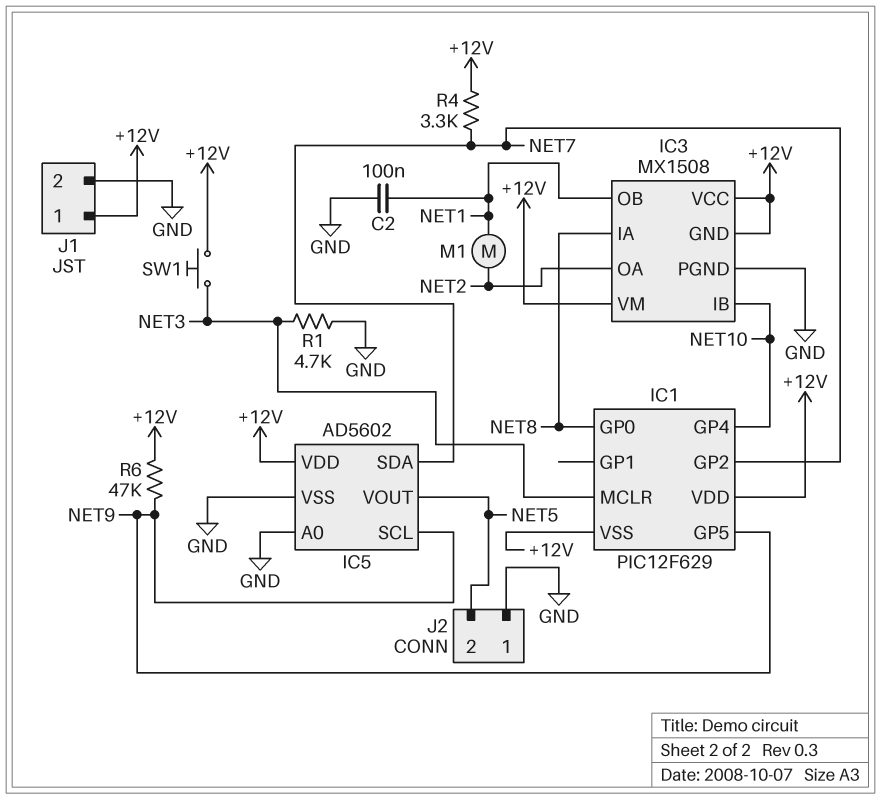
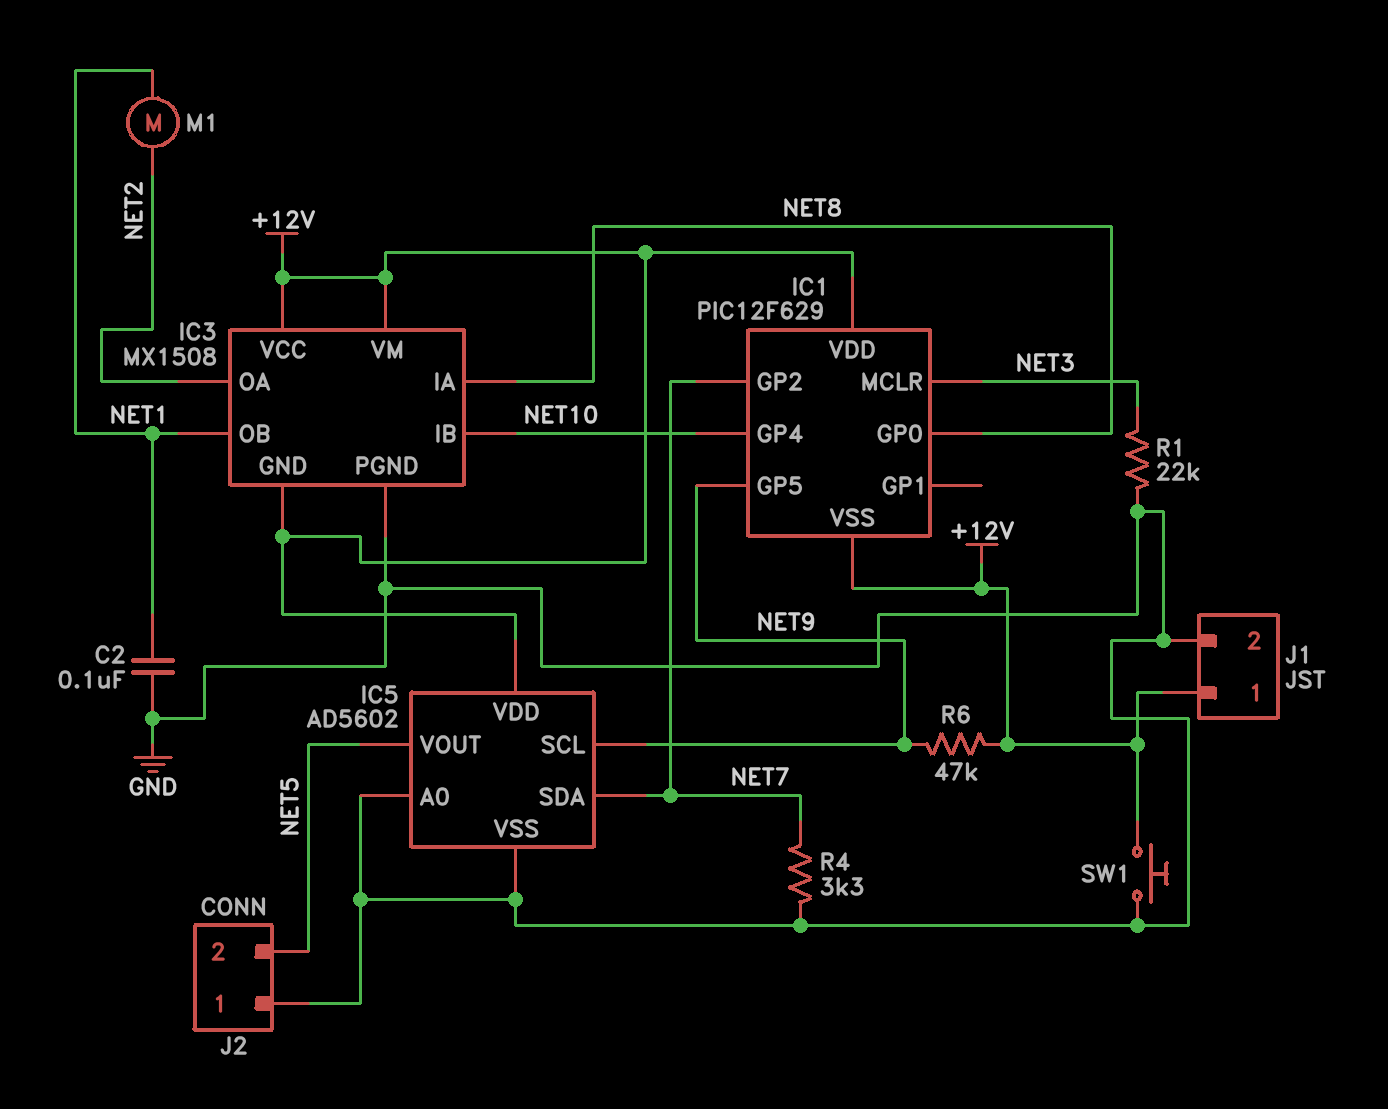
R1: 4.7k (GND, NET3) -> 22k (GND, NET3)
R4: 3.3k (+12V, NET7) -> 3.3k (GND, NET7)
SW1: button (+12V, NET3) -> button (+12V, GND)

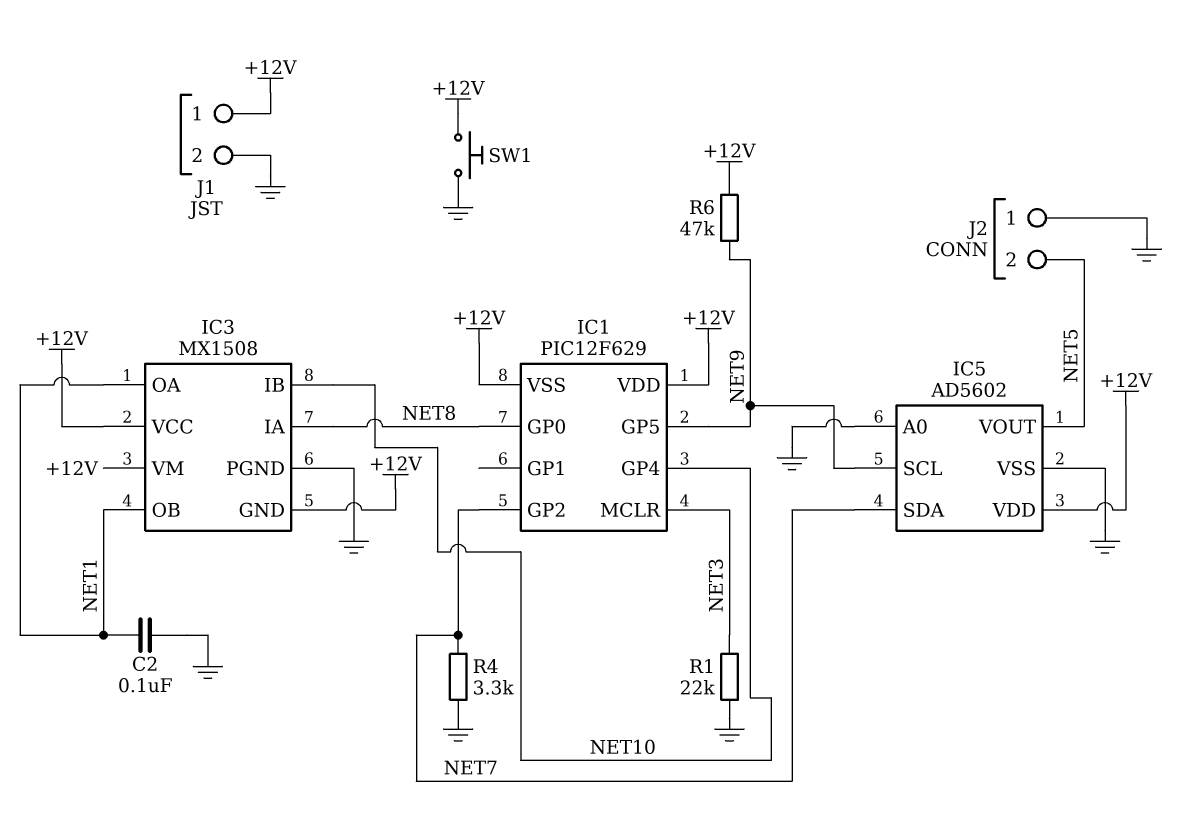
IC3 pin OA: NET2 -> NET1
M1: motor (NET1, NET2) -> none

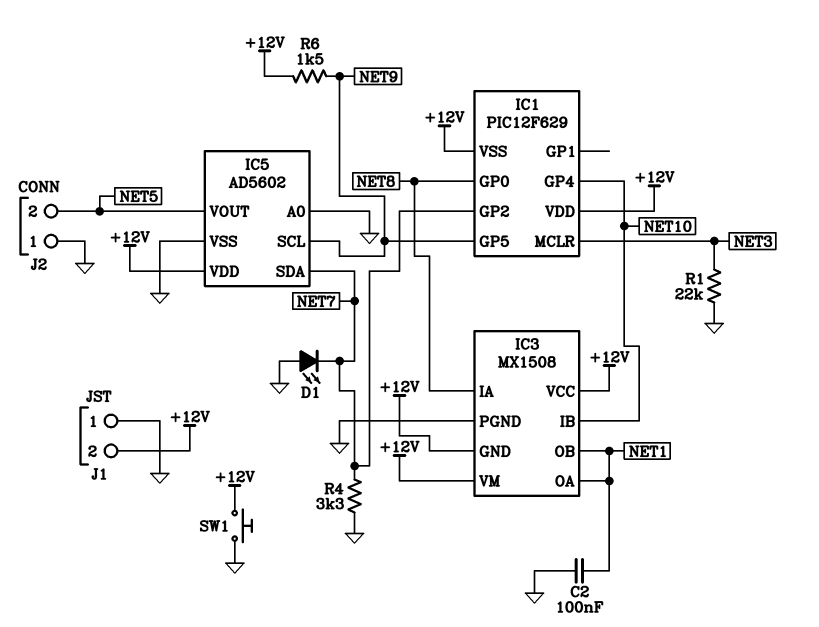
D1: none -> LED (A GND, K NET7)
J1 pin 1: +12V -> GND
J1 pin 2: GND -> +12V
R6: 47k (+12V, NET9) -> 1.5k (+12V, NET9)

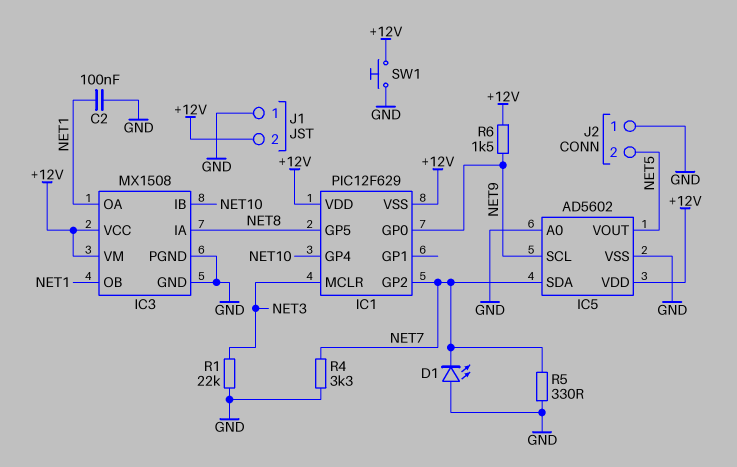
IC1 pin GP0: NET8 -> NET9
IC1 pin GP5: NET9 -> NET8
IC3 pin GND: +12V -> GND
R5: none -> 330 (GND, NET7)

